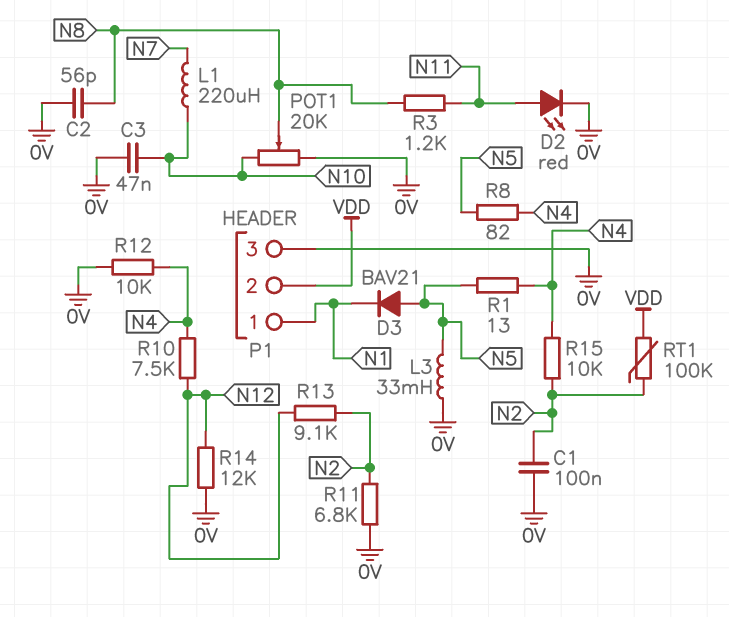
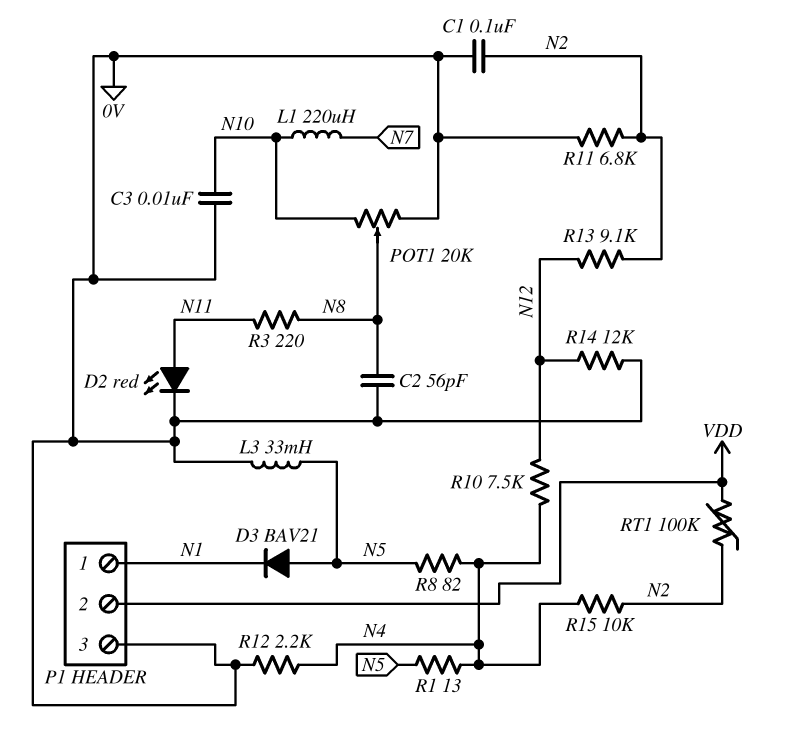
C3: 47nF (0V, N10) -> 10nF (0V, N10)
R3: 1.2k (N8, N11) -> 220 (N8, N11)
R12: 10k (0V, N4) -> 2.2k (0V, N4)

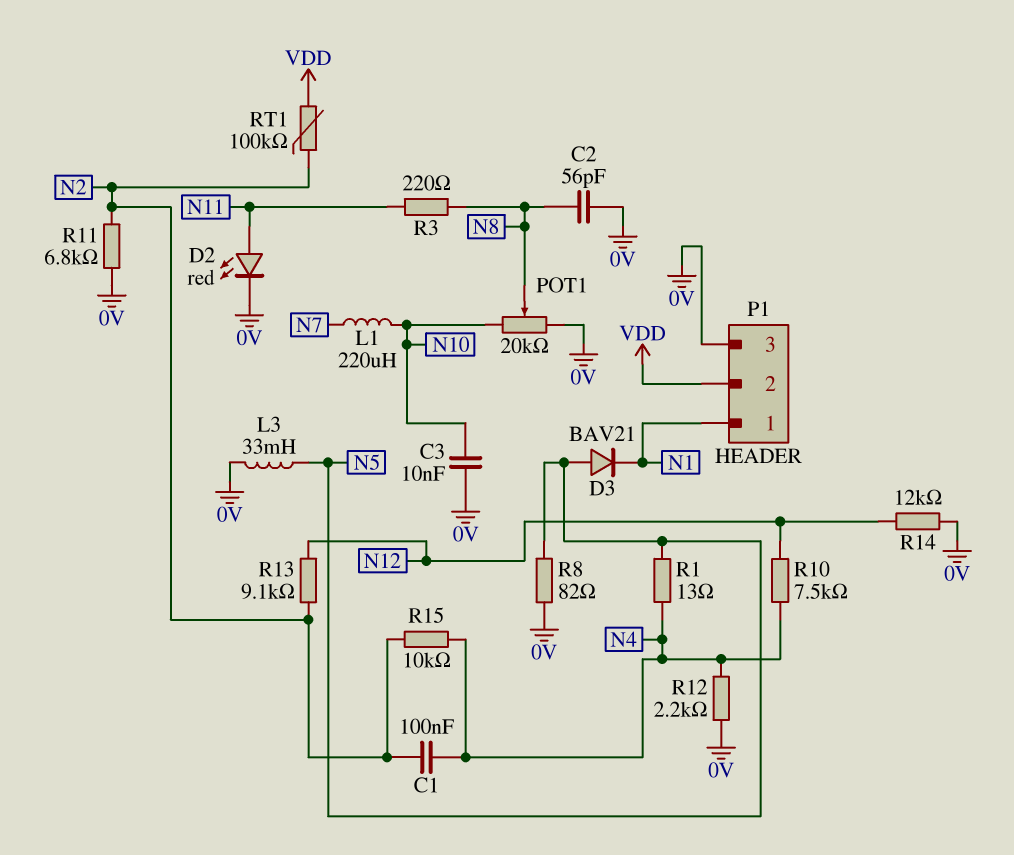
C1: 100nF (0V, N2) -> 100nF (N2, N4)
R8: 82 (N4, N5) -> 82 (0V, N5)

